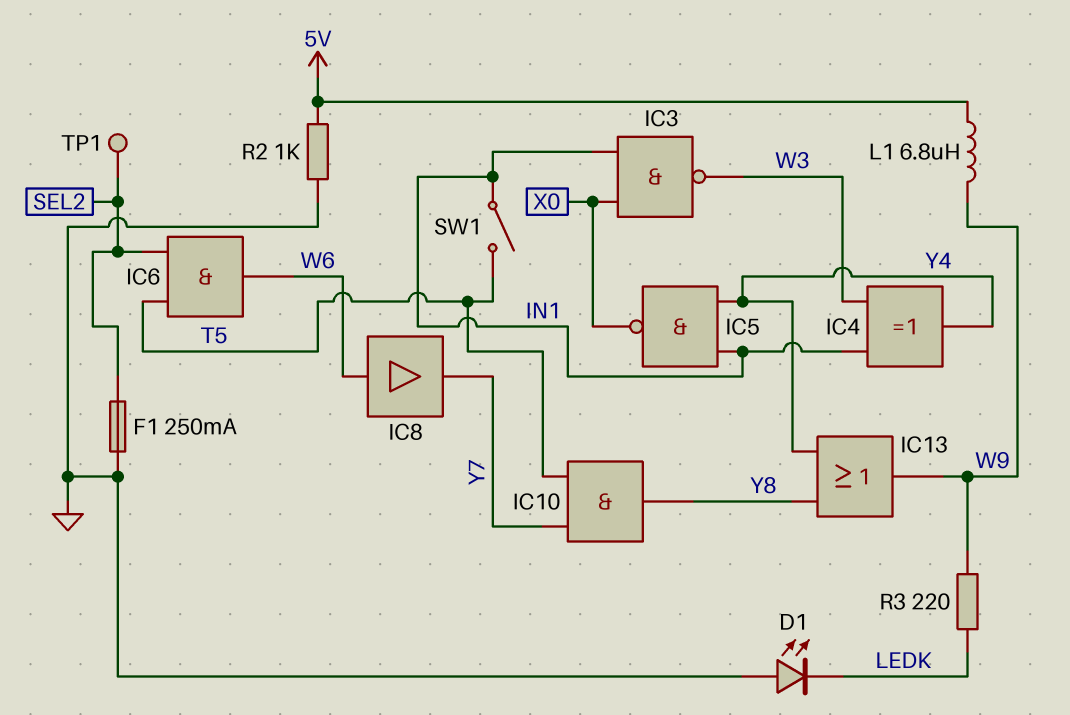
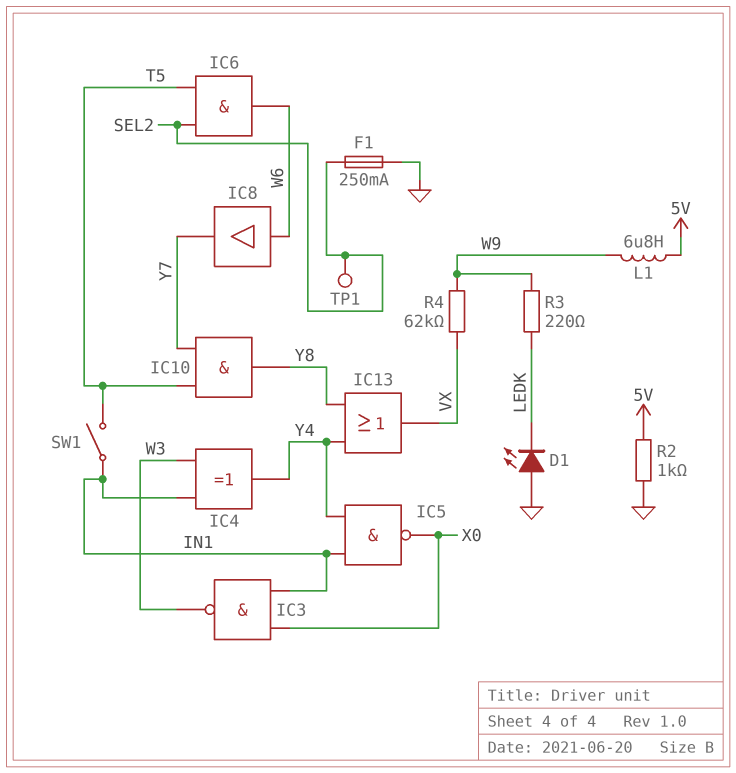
IC13: OR (in Y4, in Y8, out W9) -> OR (in Y4, in Y8, out VX)
R4: none -> 62k (VX, W9)

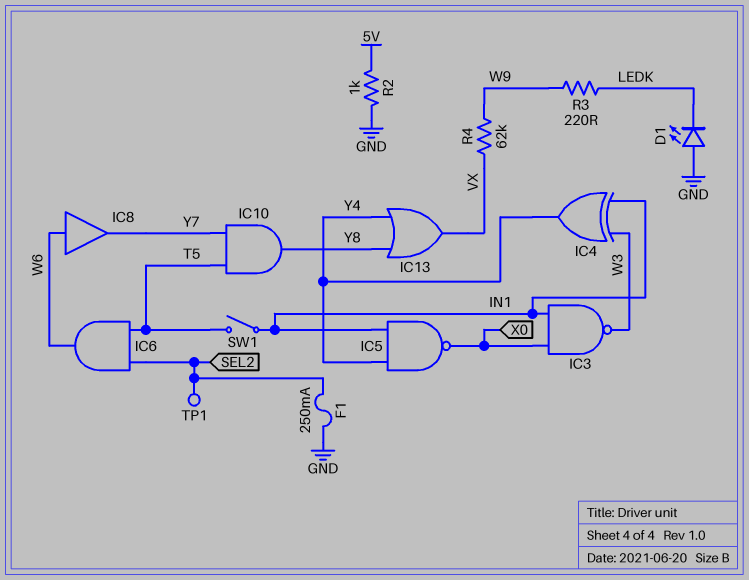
L1: 6.8uH (5V, W9) -> none

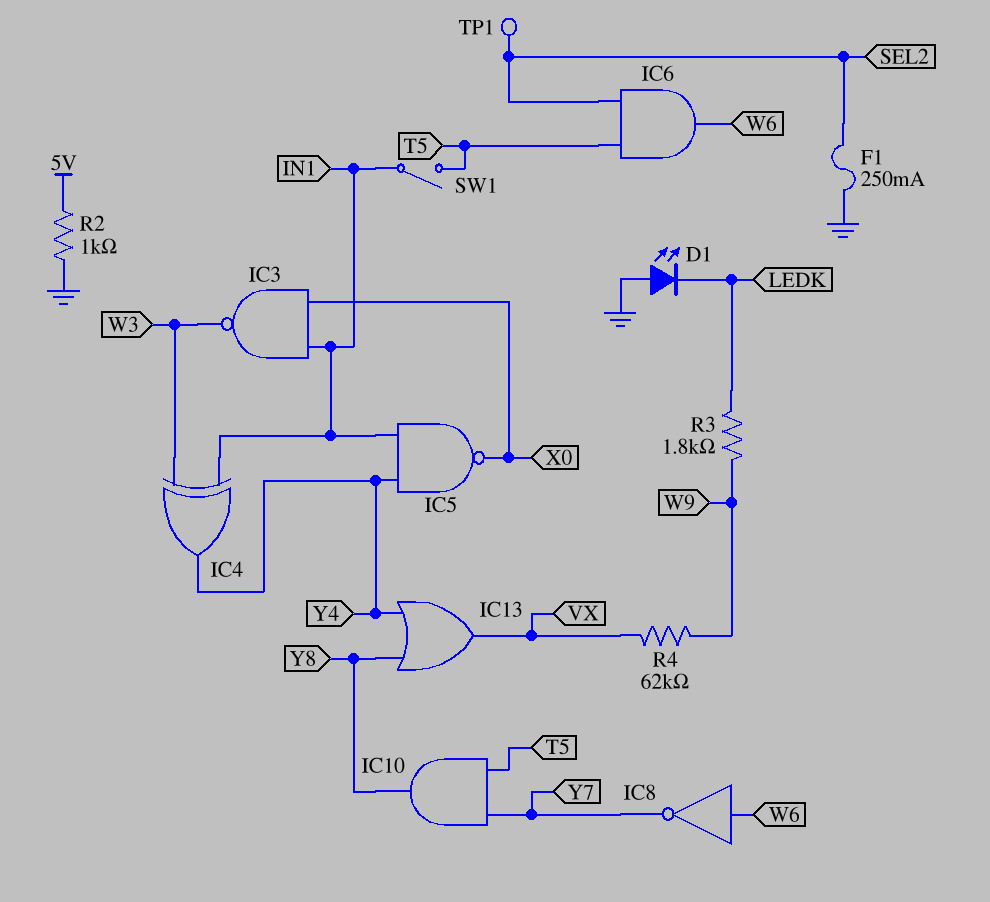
IC8: buffer (in W6, out Y7) -> NOT (in W6, out Y7)
R3: 220 (LEDK, W9) -> 1.8k (LEDK, W9)

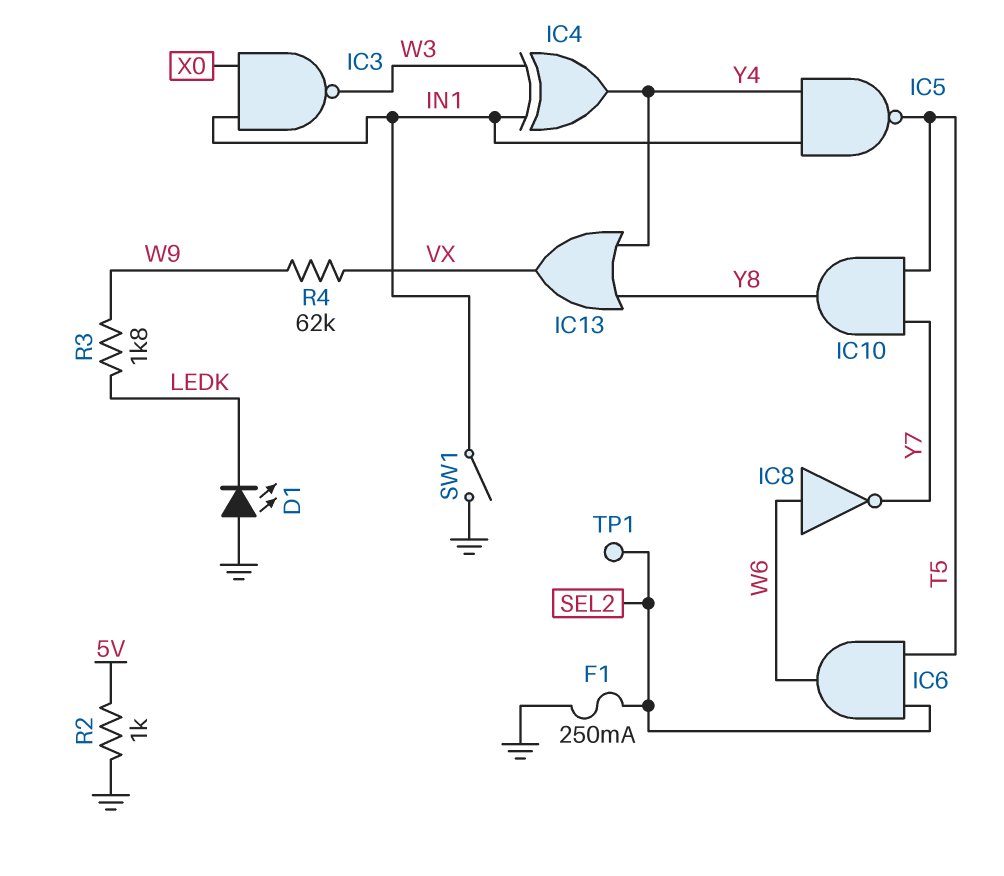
IC5: NAND (in IN1, in Y4, out X0) -> NAND (in IN1, in Y4, out T5)
SW1: switch (IN1, T5) -> switch (GND, IN1)

